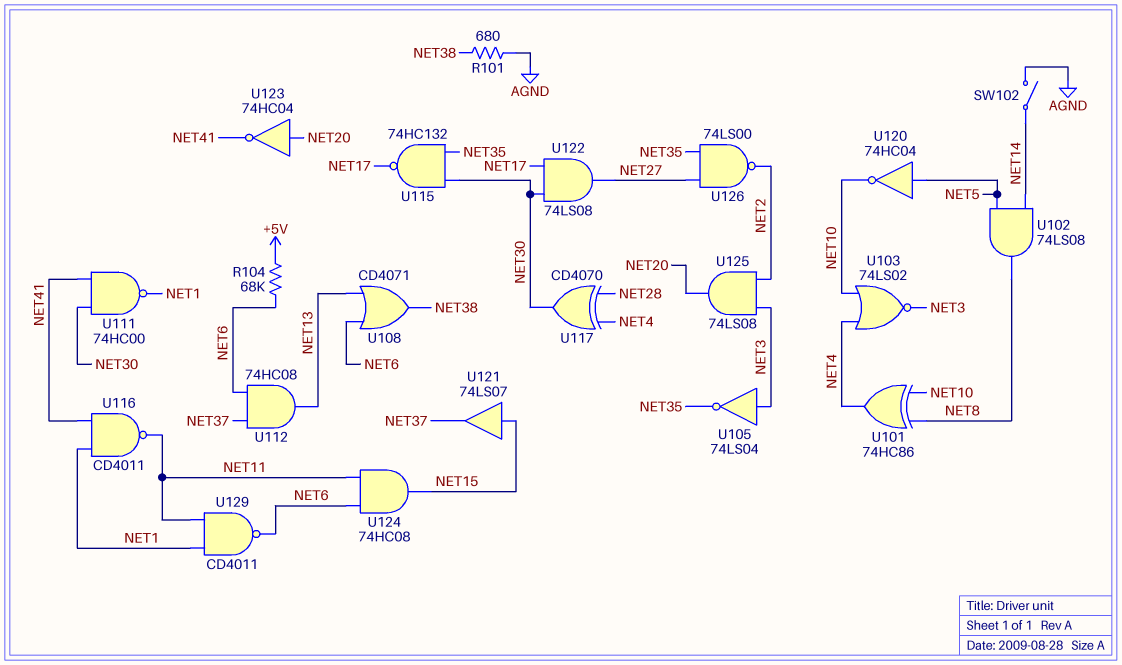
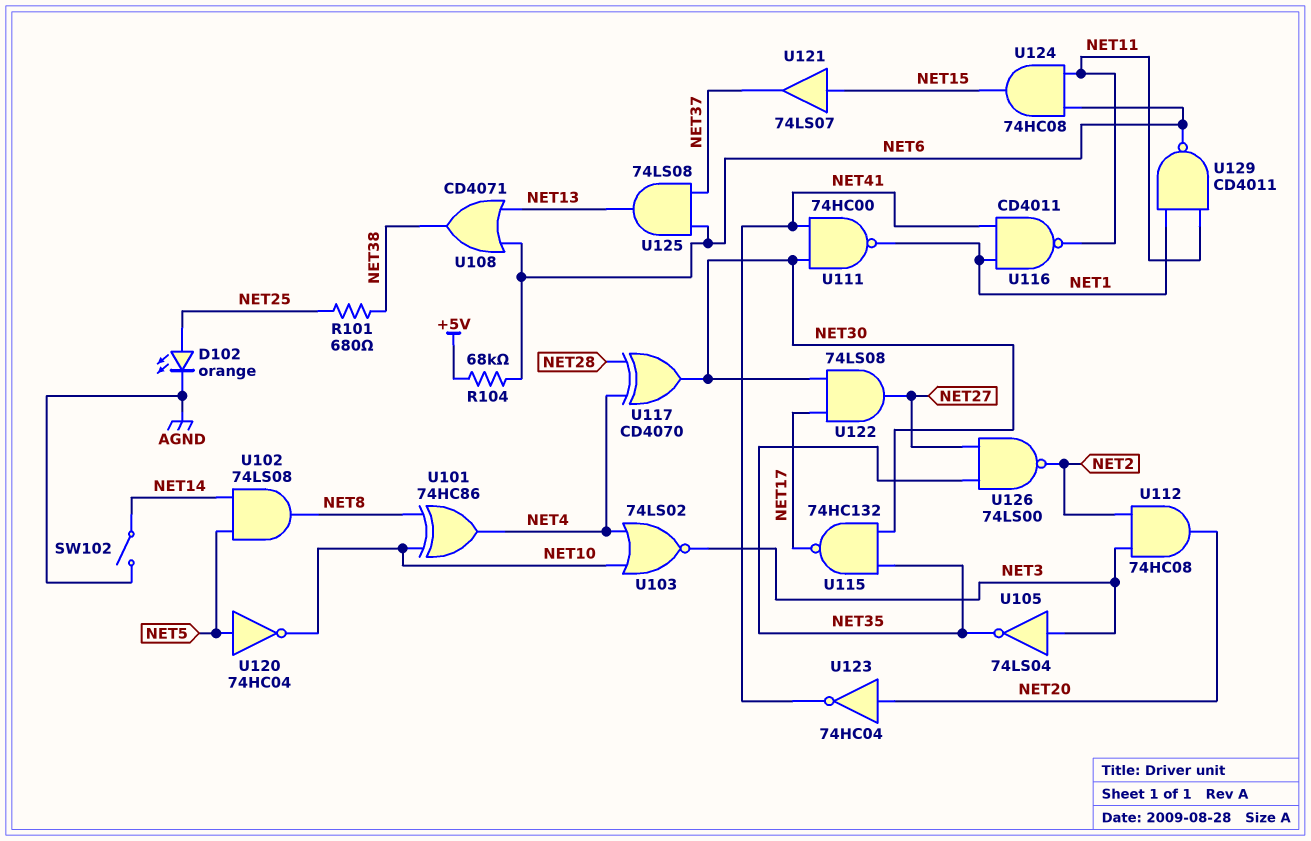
D102: none -> LED orange (A NET25, K AGND)
R101: 680 (AGND, NET38) -> 680 (NET25, NET38)
U112: AND 74HC08 (in NET6, in NET37, out NET13) -> AND 74HC08 (in NET2, in NET3, out NET20)
U125: AND 74LS08 (in NET2, in NET3, out NET20) -> AND 74LS08 (in NET6, in NET37, out NET13)

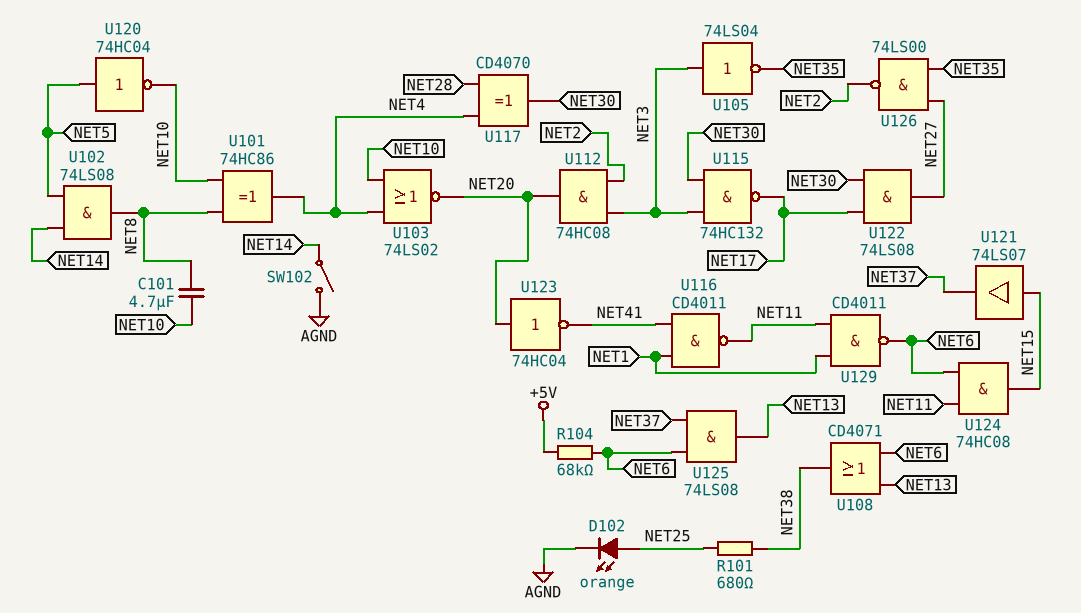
C101: none -> 4.7uF (NET8, NET10)
U103: NOR 74LS02 (in NET4, in NET10, out NET3) -> NOR 74LS02 (in NET4, in NET10, out NET20)
U111: NAND 74HC00 (in NET30, in NET41, out NET1) -> none
U115: NAND 74HC132 (in NET30, in NET35, out NET17) -> NAND 74HC132 (in NET3, in NET30, out NET17)

